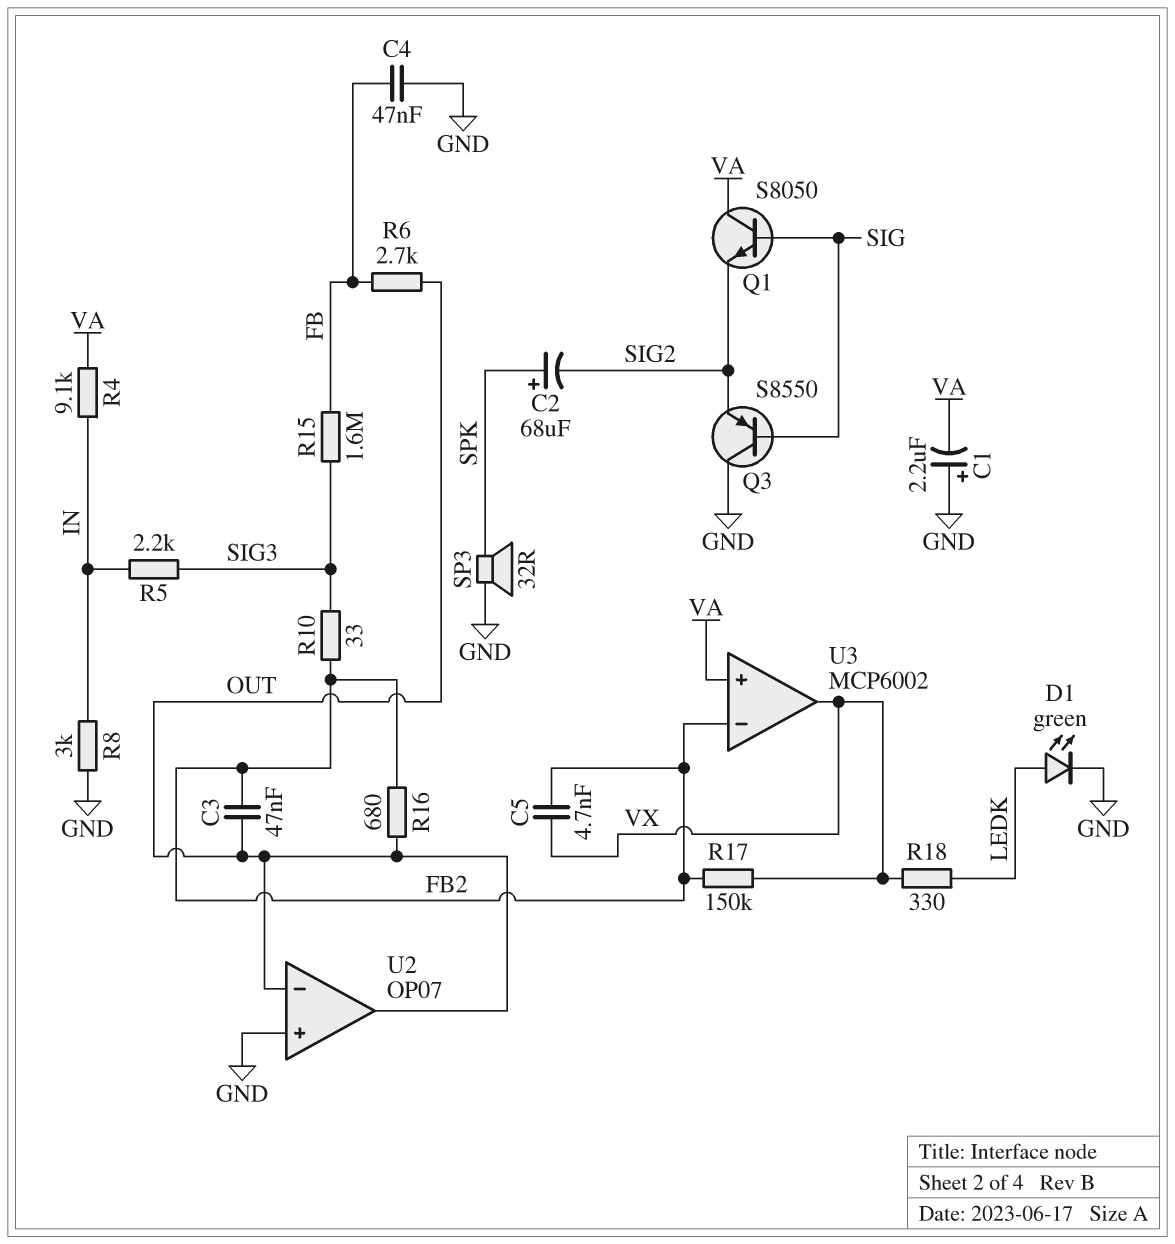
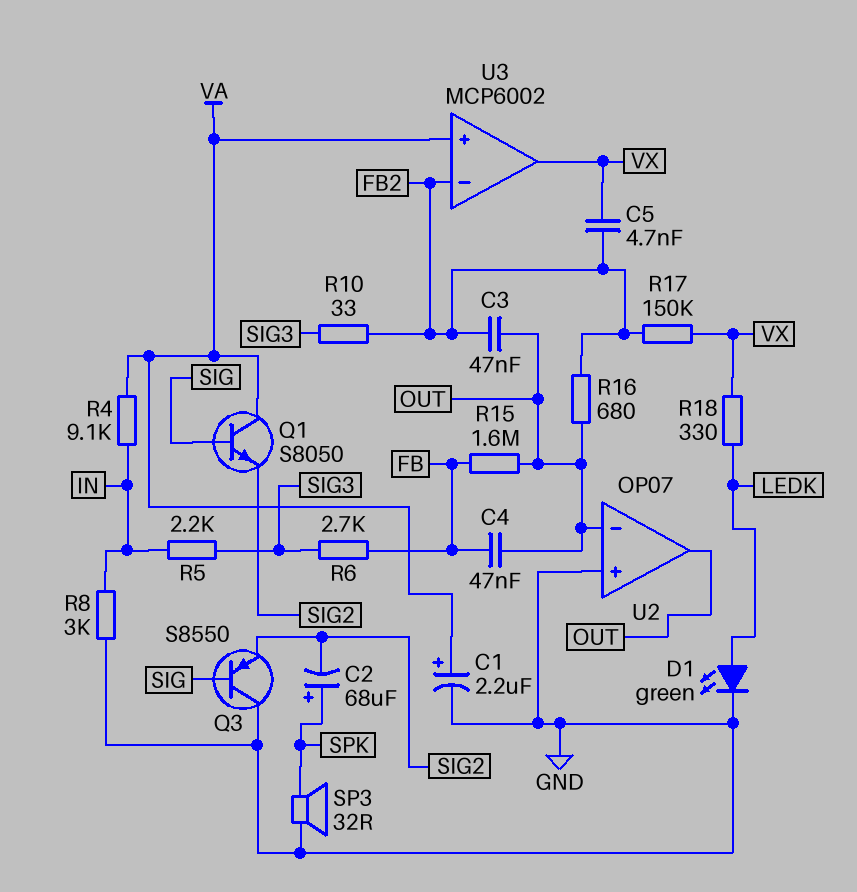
C1: 2.2uF (plus GND, minus VA) -> 2.2uF (plus VA, minus GND)
C4: 47nF (FB, GND) -> 47nF (FB, OUT)
R6: 2.7k (FB, OUT) -> 2.7k (FB, SIG3)
R15: 1.6M (FB, SIG3) -> 1.6M (FB, OUT)

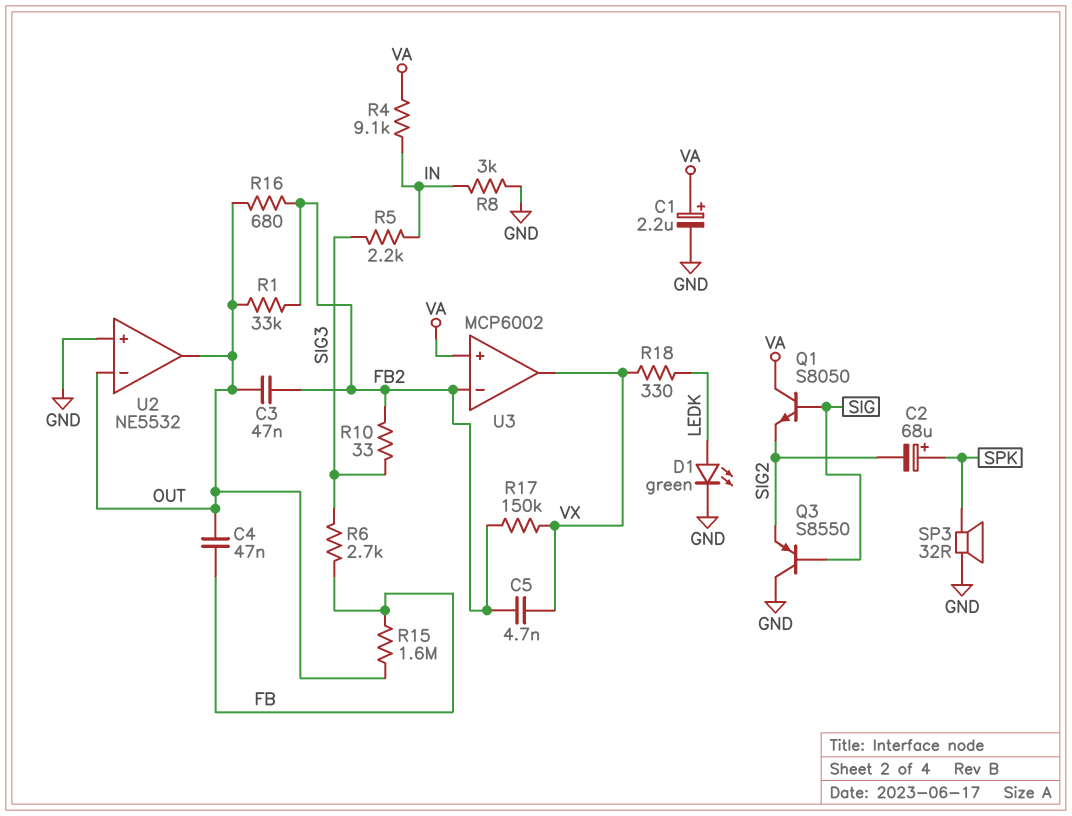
R1: none -> 33k (FB2, OUT)
U2: OP07 -> NE5532

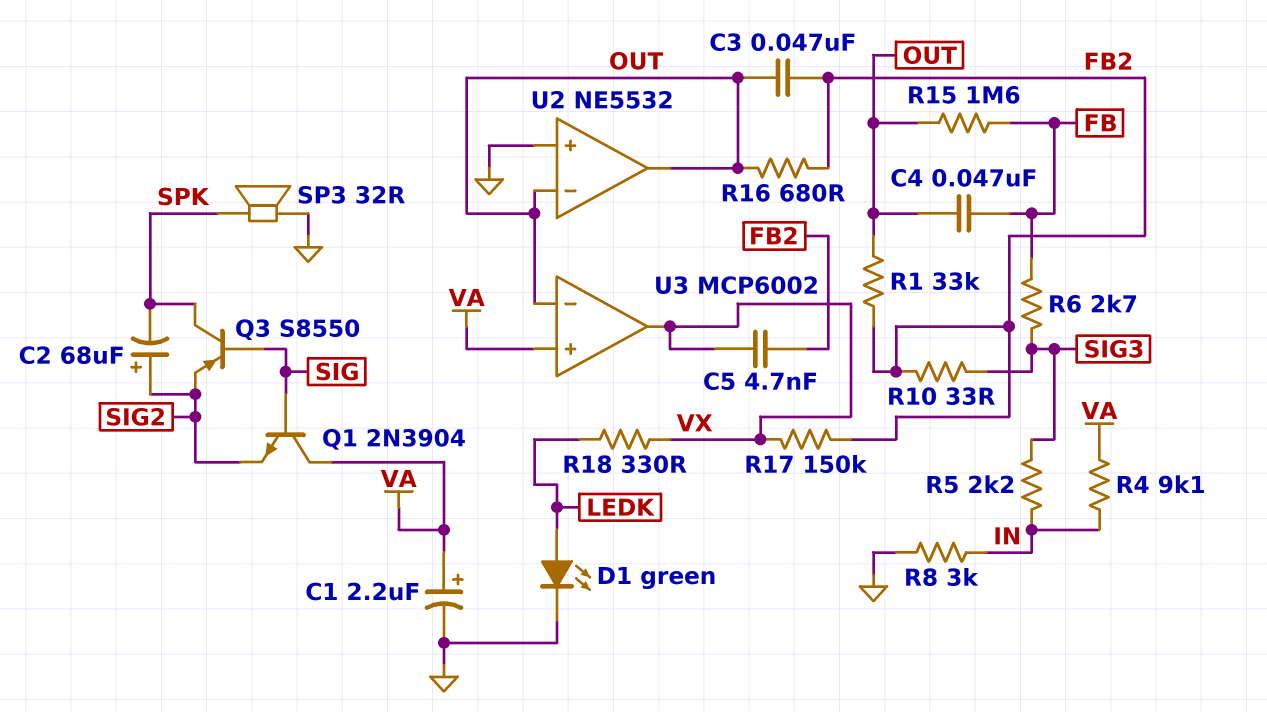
C2: 68uF (plus SPK, minus SIG2) -> 68uF (plus SIG2, minus SPK)
Q1: NPN S8050 (B SIG, C VA, E SIG2) -> NPN 2N3904 (B SIG, C VA, E SIG2)
Q3: PNP S8550 (B SIG, C GND, E SIG2) -> PNP S8550 (B SIG, C SPK, E SIG2)
U3 pin in-: FB2 -> OUT

